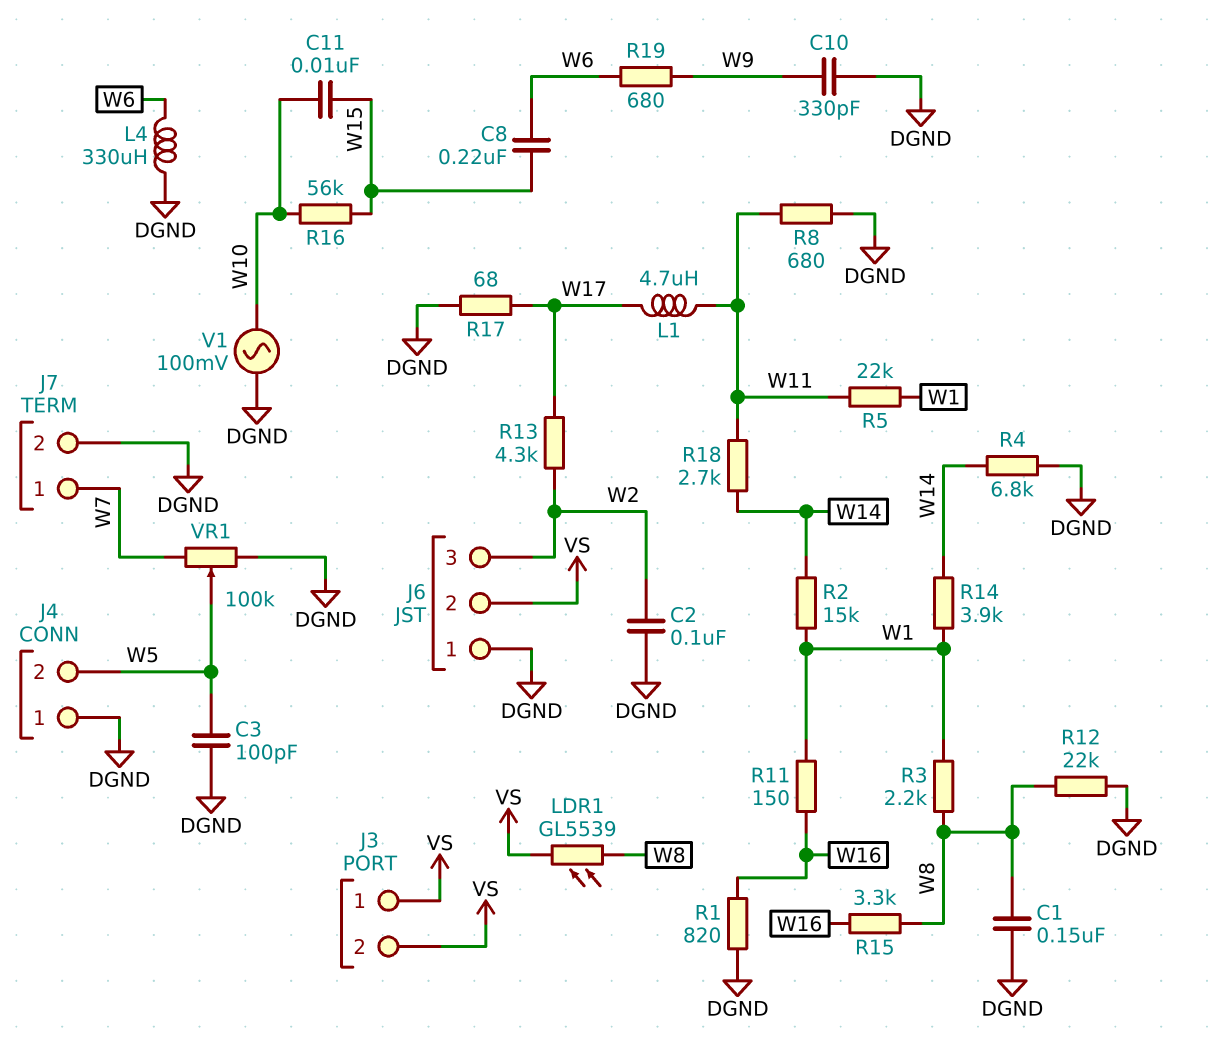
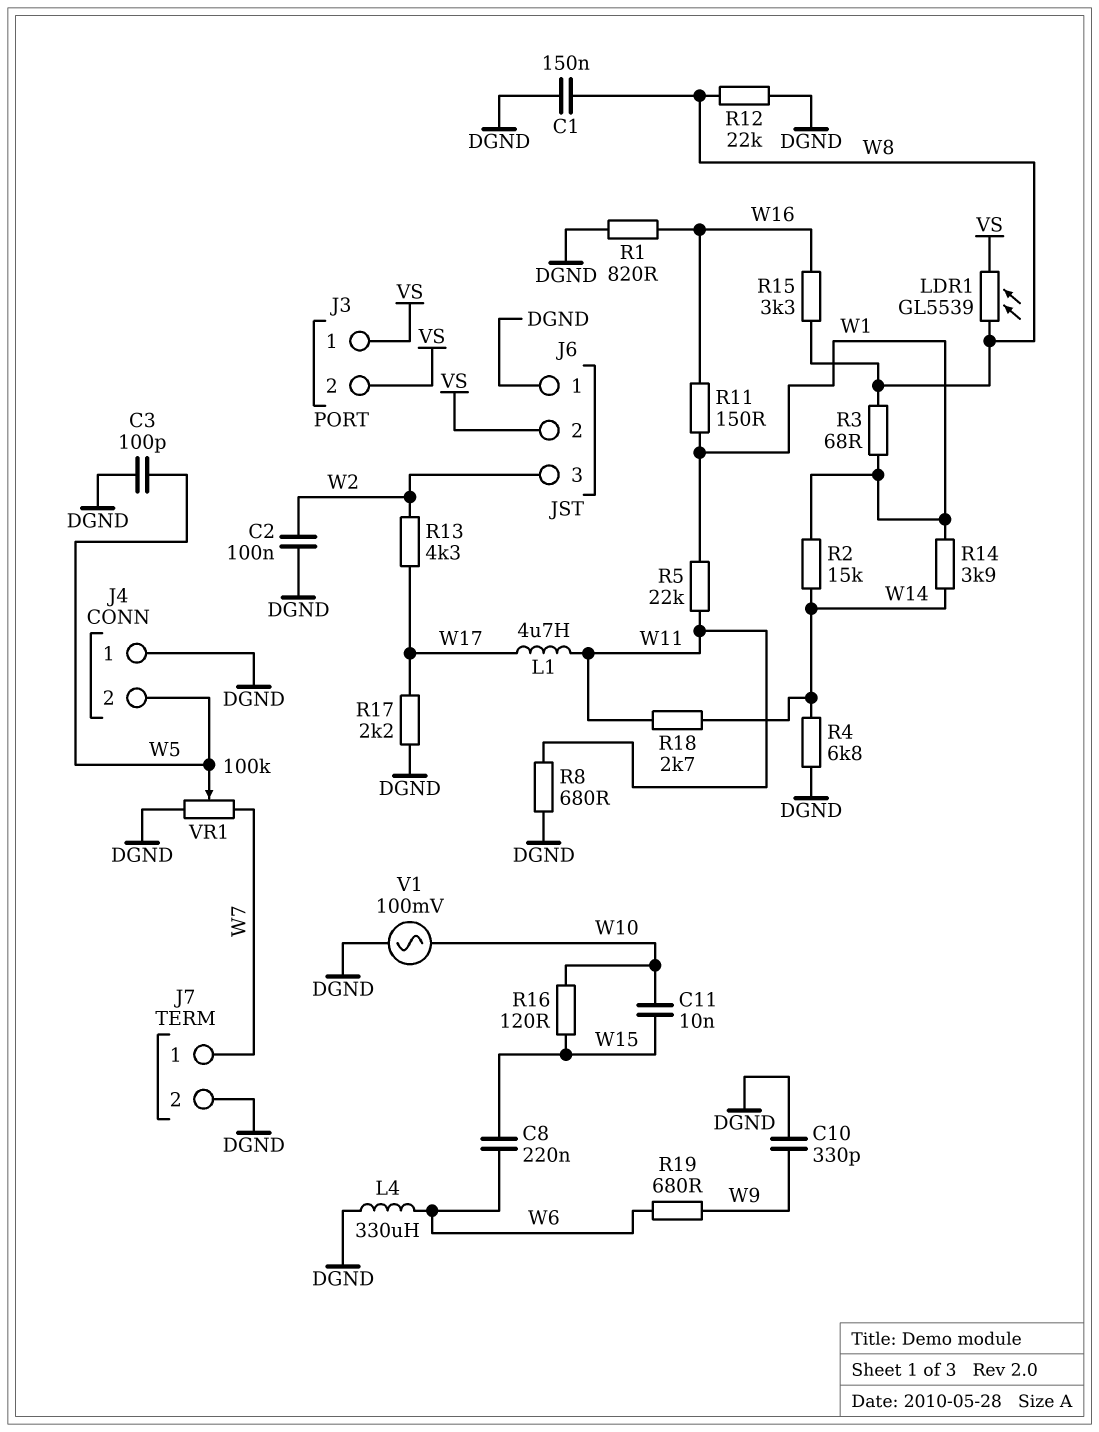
R3: 2.2k (W1, W8) -> 68 (W1, W8)
R16: 56k (W10, W15) -> 120 (W10, W15)
R17: 68 (DGND, W17) -> 2.2k (DGND, W17)

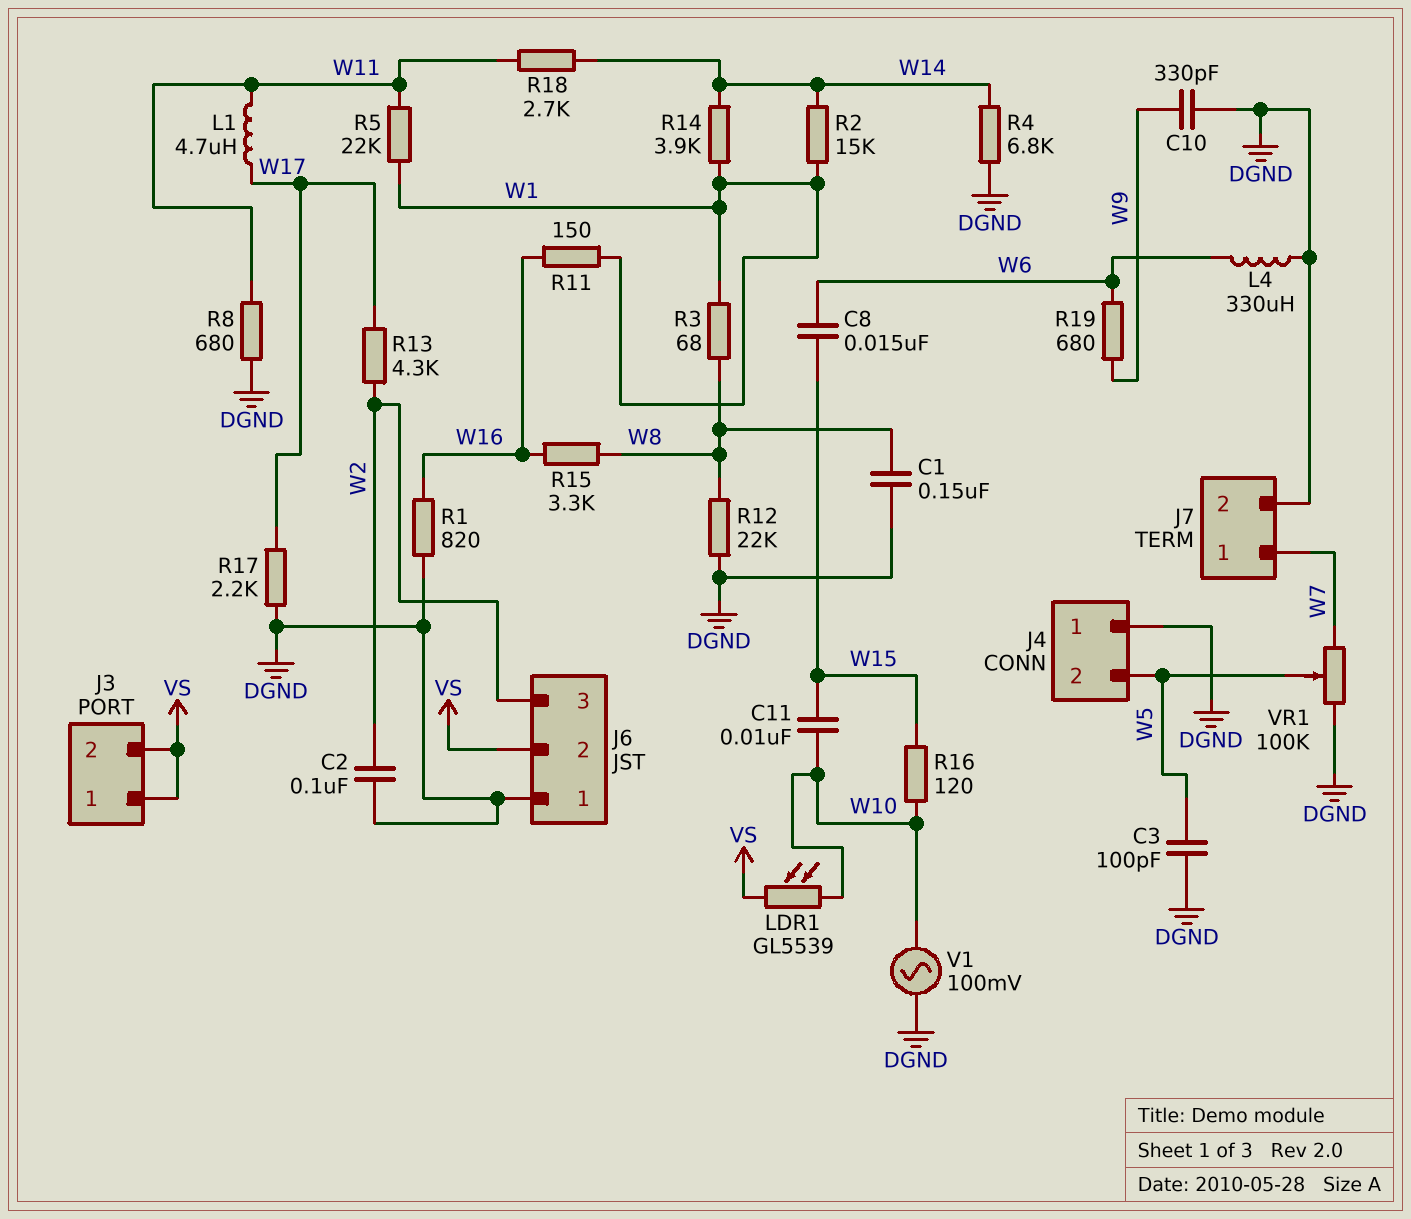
C8: 220nF (W6, W15) -> 15nF (W6, W15)
LDR1: GL5539 (VS, W8) -> GL5539 (VS, W10)

